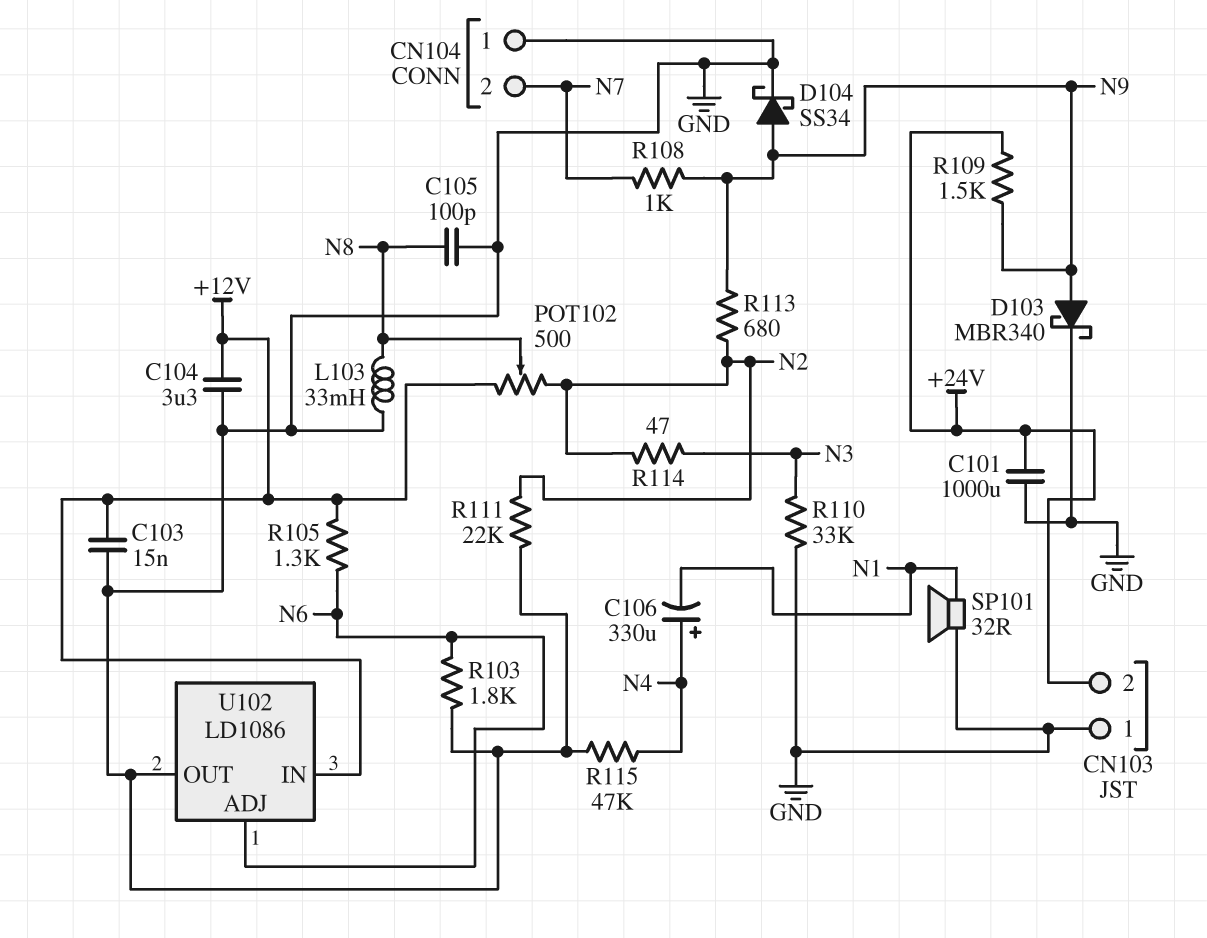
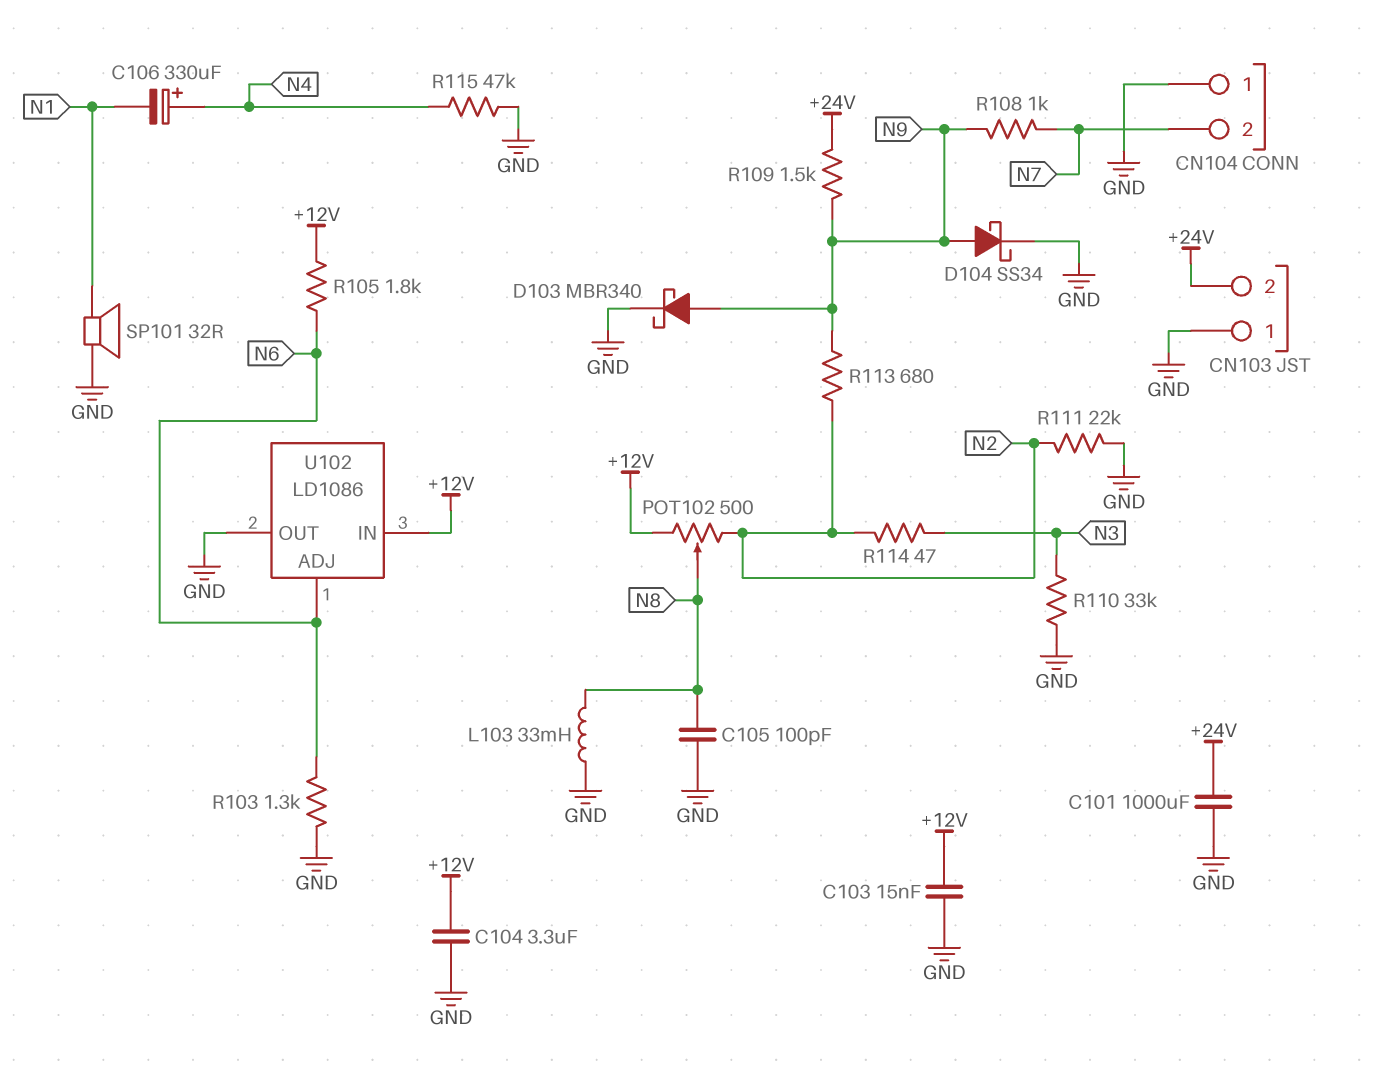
R103: 1.8k (GND, N6) -> 1.3k (GND, N6)
R105: 1.3k (+12V, N6) -> 1.8k (+12V, N6)

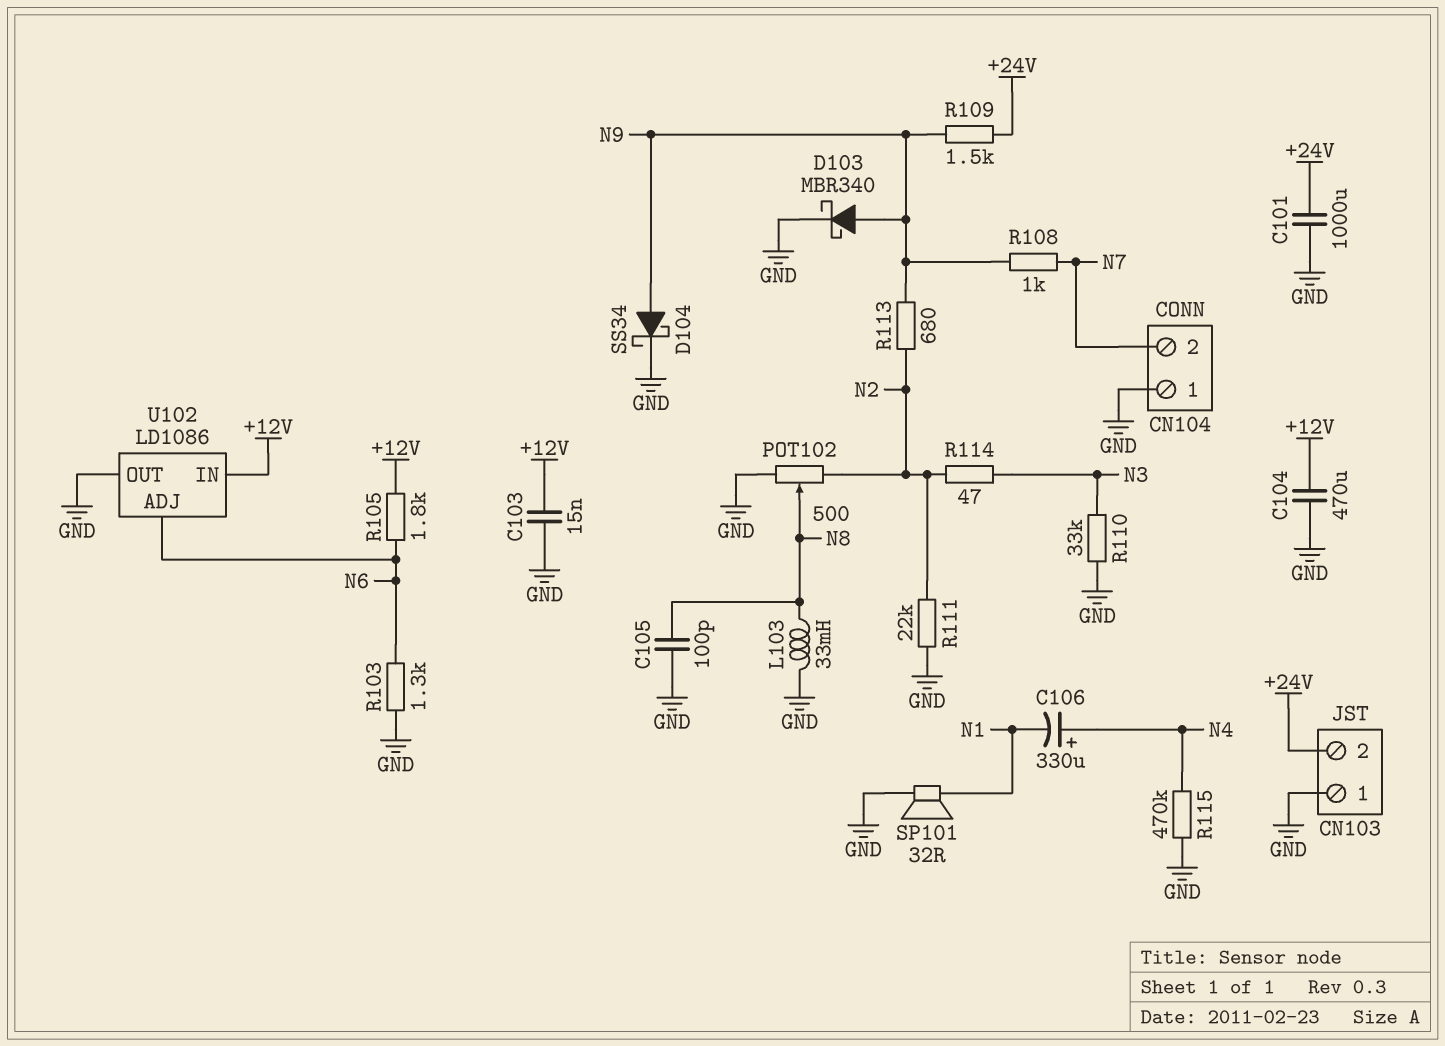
C104: 3.3uF (+12V, GND) -> 470uF (+12V, GND)
POT102: 500 (+12V, N2, wiper N8) -> 500 (GND, N2, wiper N8)
R115: 47k (GND, N4) -> 470k (GND, N4)

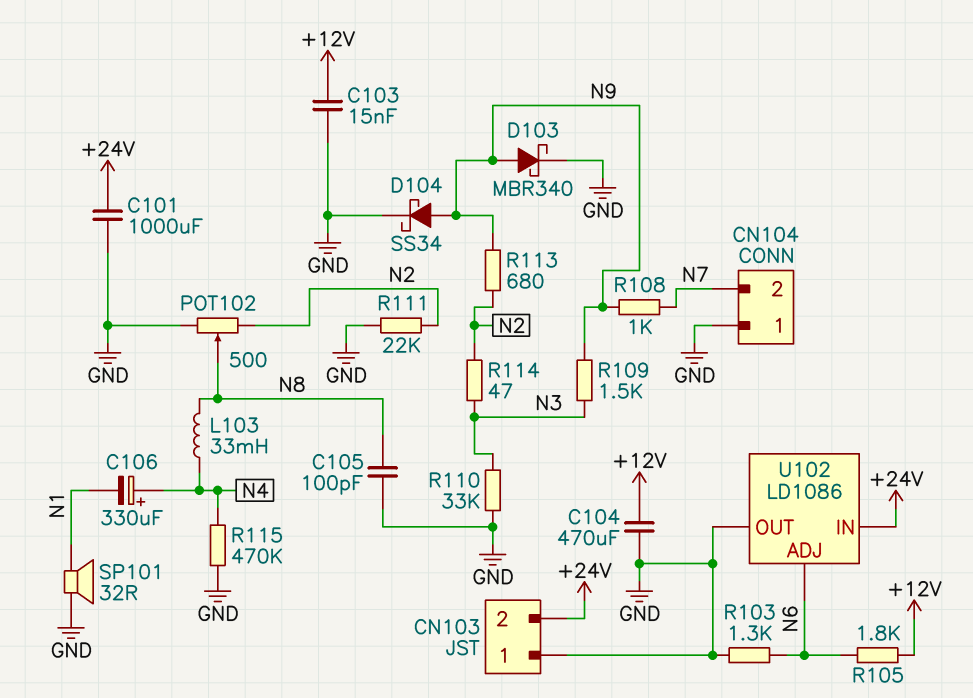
L103: 33mH (GND, N8) -> 33mH (N4, N8)
R109: 1.5k (+24V, N9) -> 1.5k (N3, N9)
U102 pin IN: +12V -> +24V

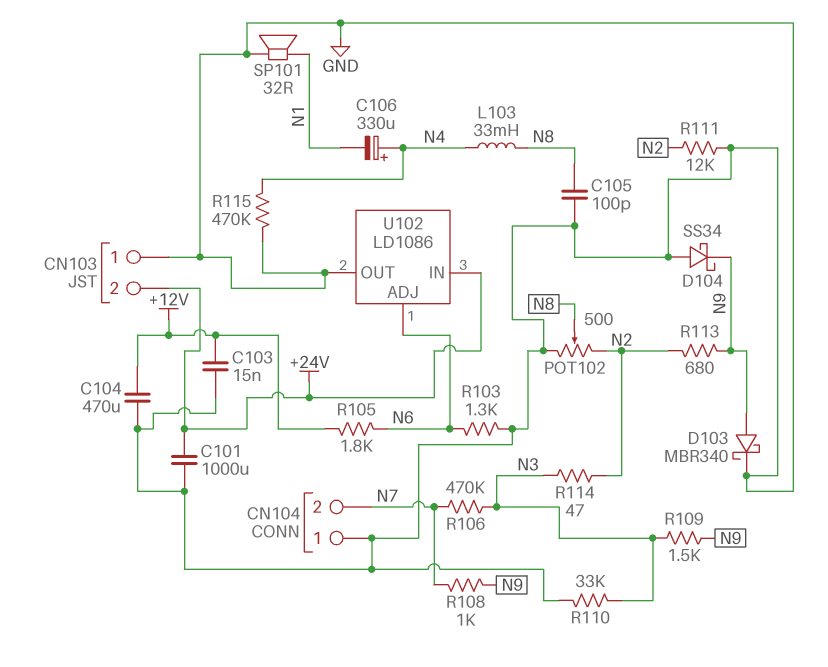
D104: schottky SS34 (A N9, K GND) -> schottky SS34 (A GND, K N9)
R106: none -> 470k (N3, N7)
R111: 22k (GND, N2) -> 12k (GND, N2)

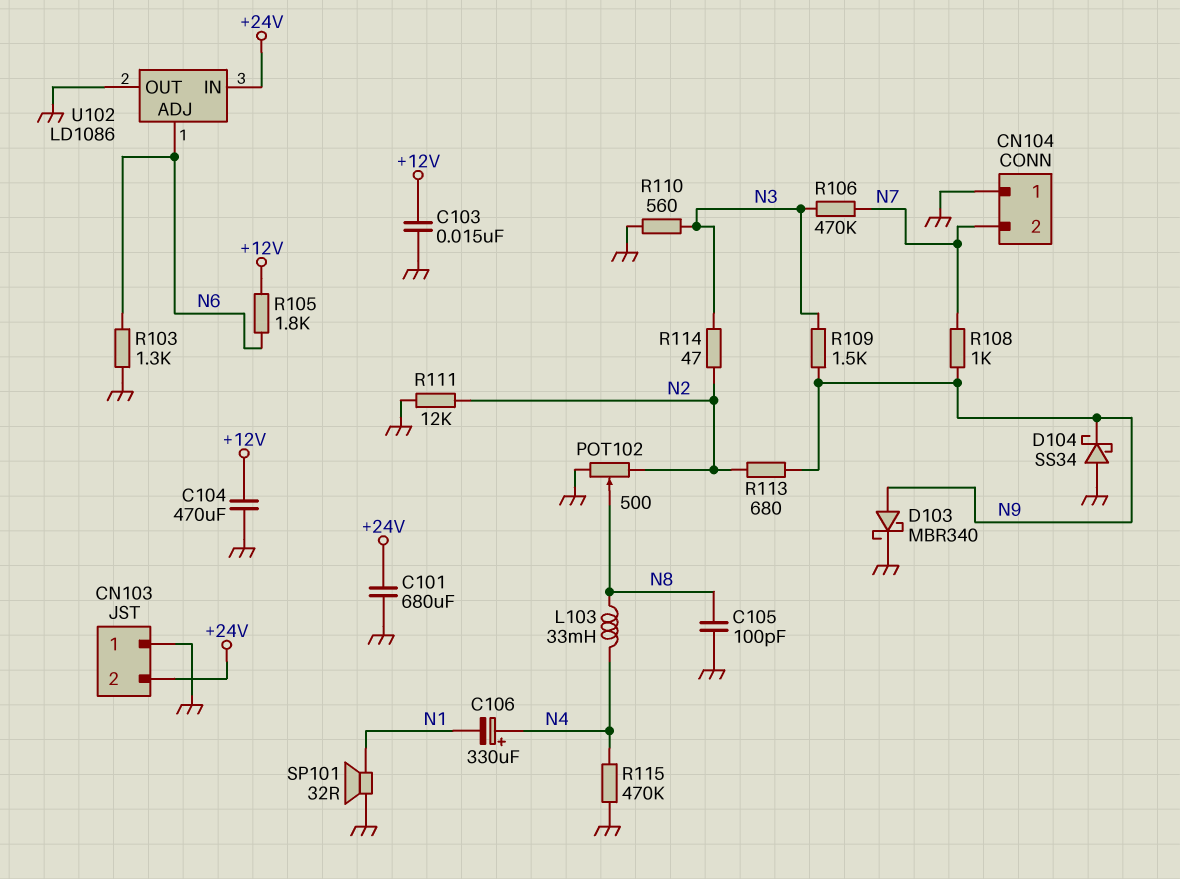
C101: 1000uF (+24V, GND) -> 680uF (+24V, GND)
R110: 33k (GND, N3) -> 560 (GND, N3)

